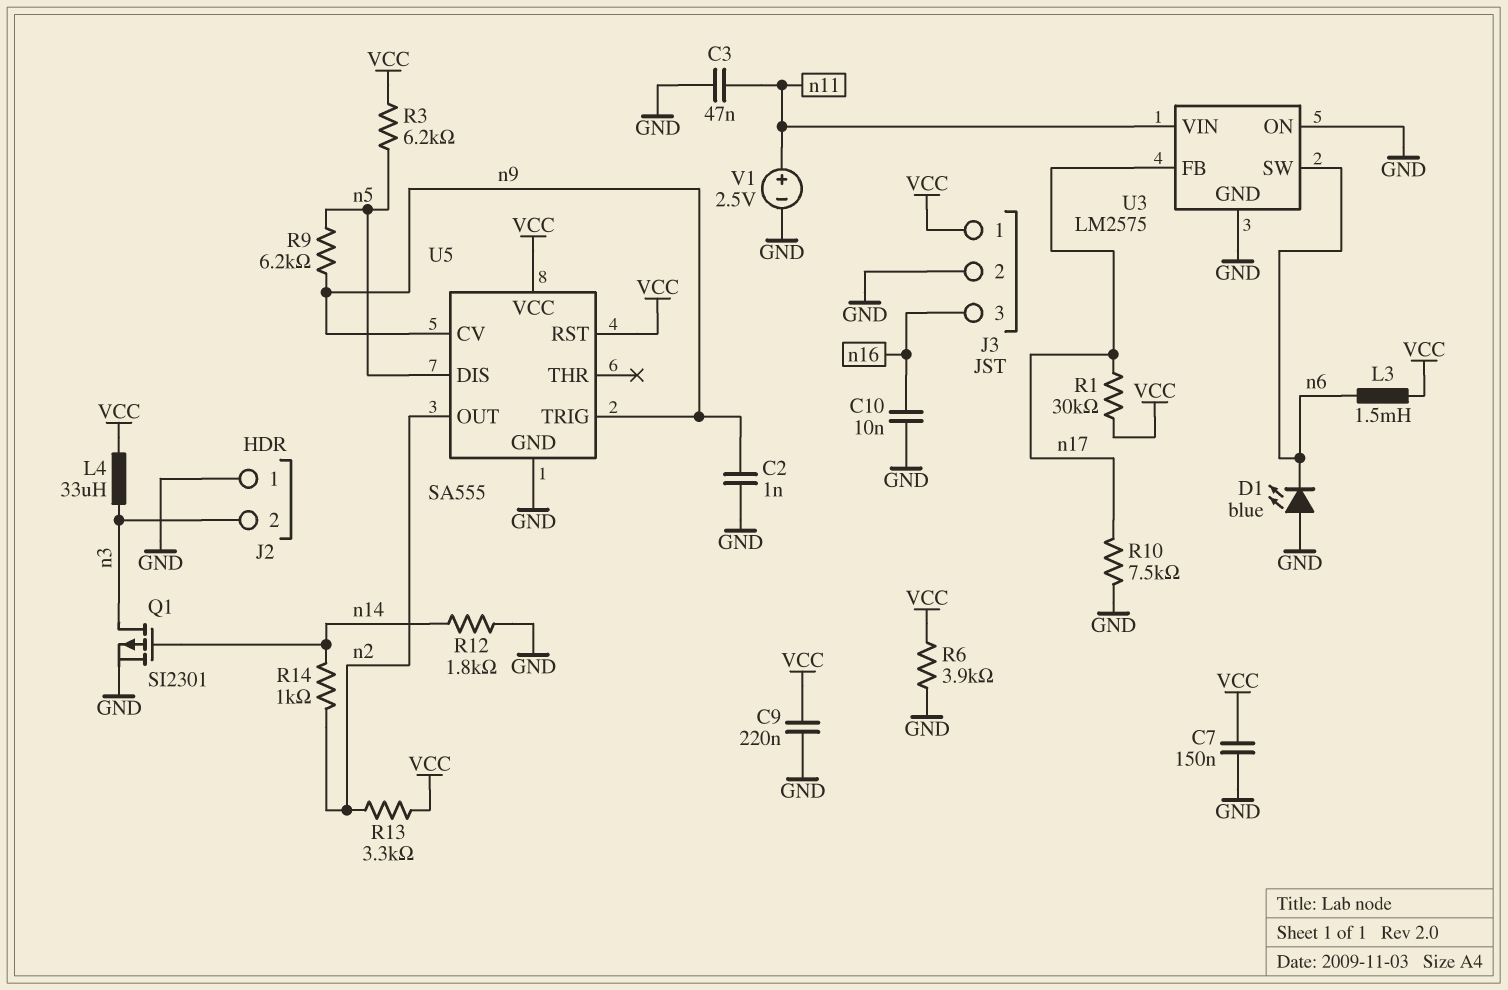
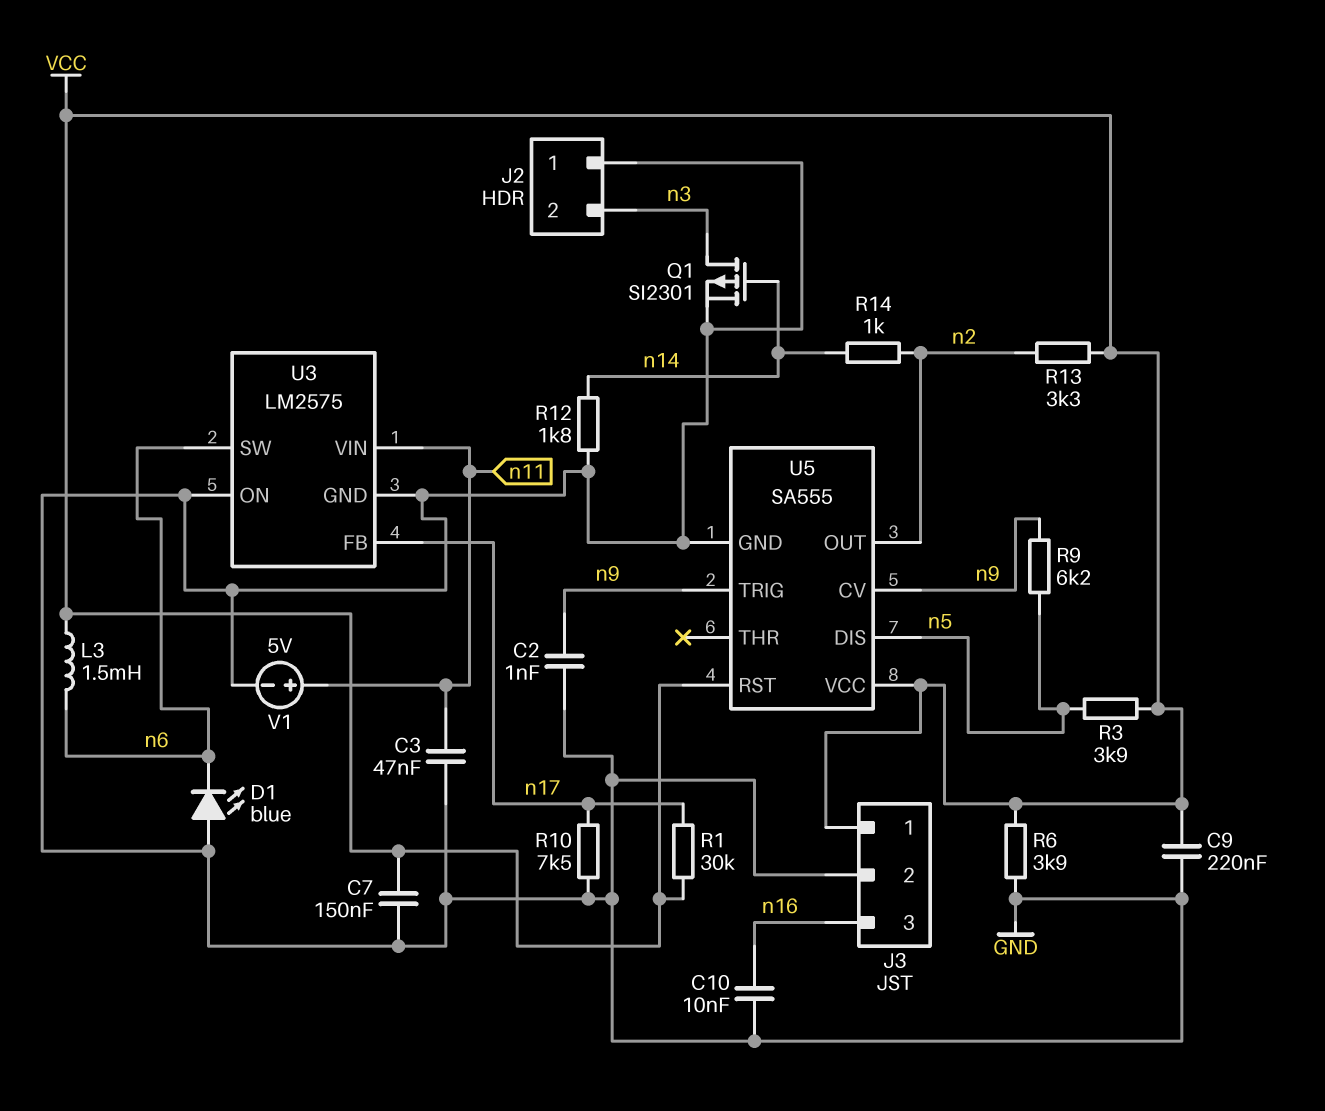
L4: 33uH (VCC, n3) -> none
R3: 6.2k (VCC, n5) -> 3.9k (VCC, n5)
V1: 2.5V (plus n11, minus GND) -> 5V (plus n11, minus GND)

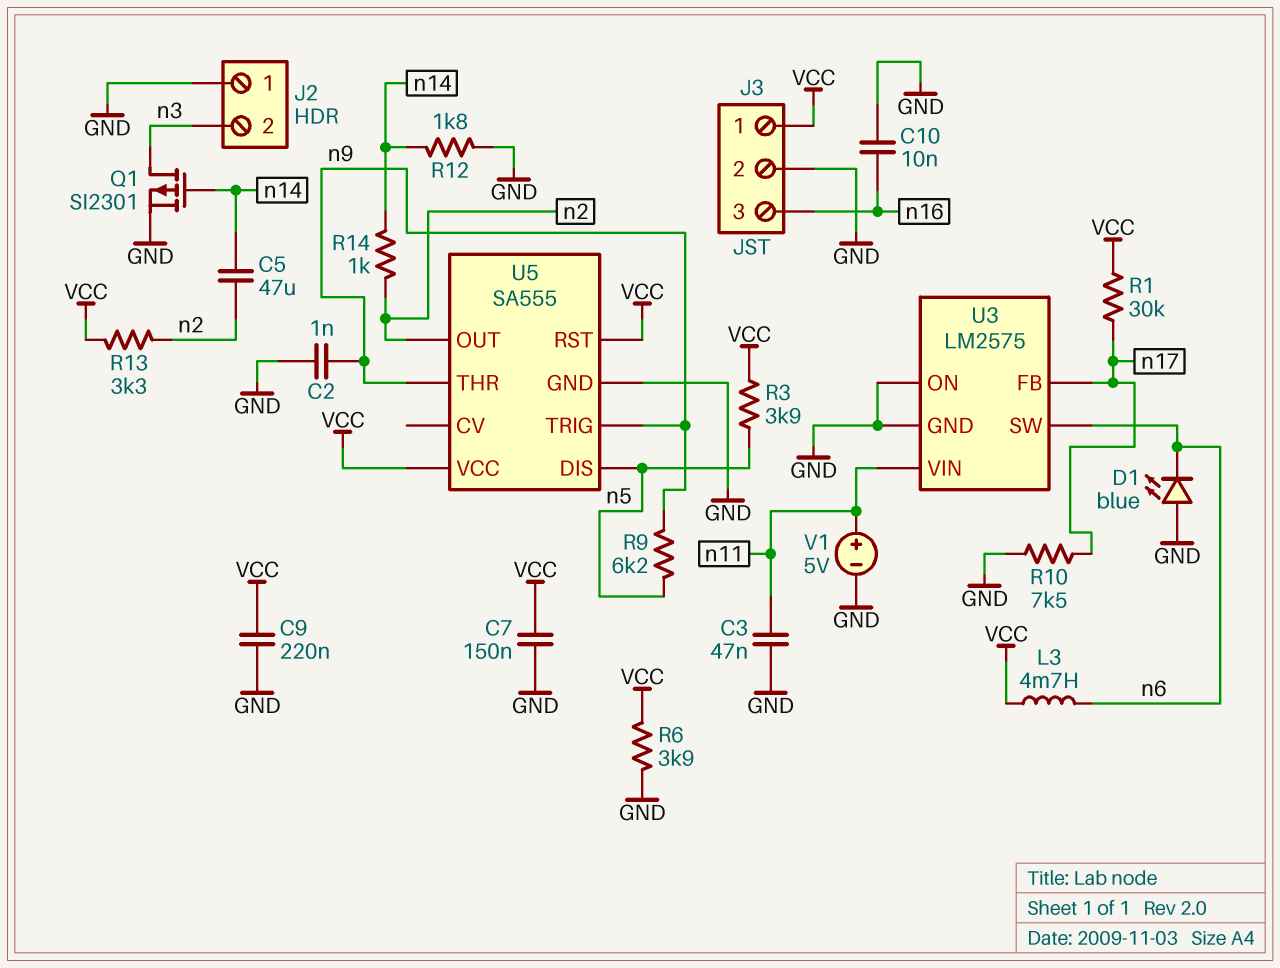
C5: none -> 47uF (n2, n14)
L3: 1.5mH (VCC, n6) -> 4.7mH (VCC, n6)
U5 pin CV: n9 -> none
U5 pin THR: none -> n9

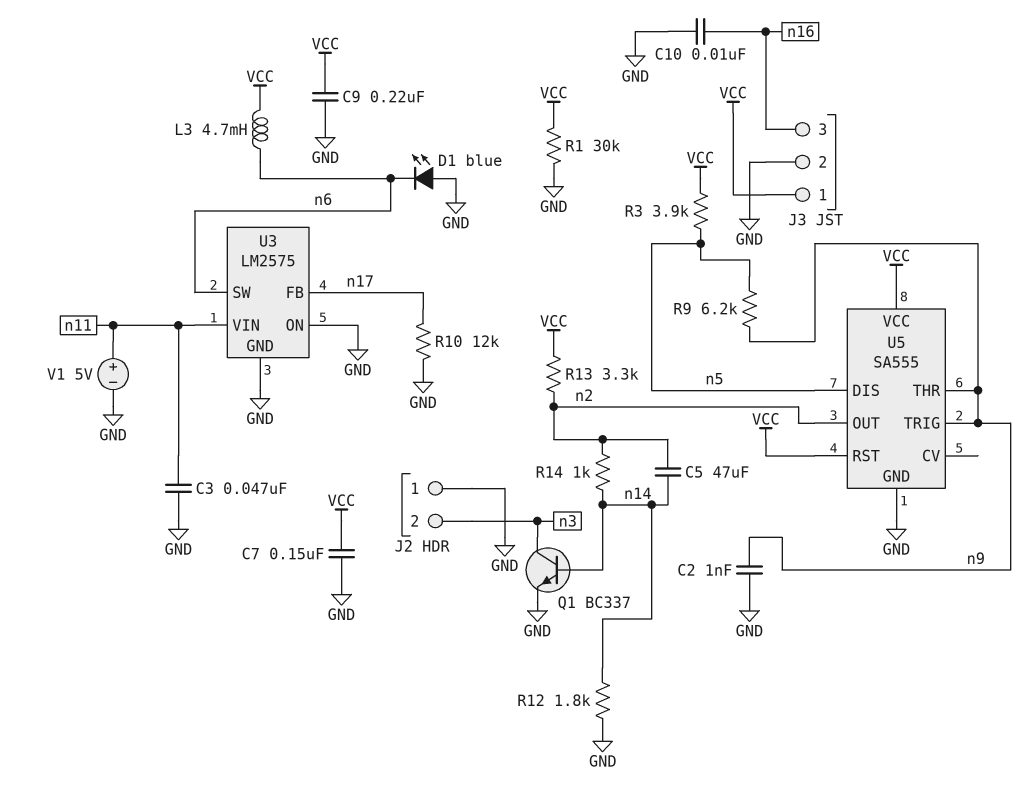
Q1: PMOS SI2301 (G n14, D n3, S GND) -> NPN BC337 (B n14, C n3, E GND)
R1: 30k (VCC, n17) -> 30k (GND, VCC)
R6: 3.9k (GND, VCC) -> none
R10: 7.5k (GND, n17) -> 12k (GND, n17)

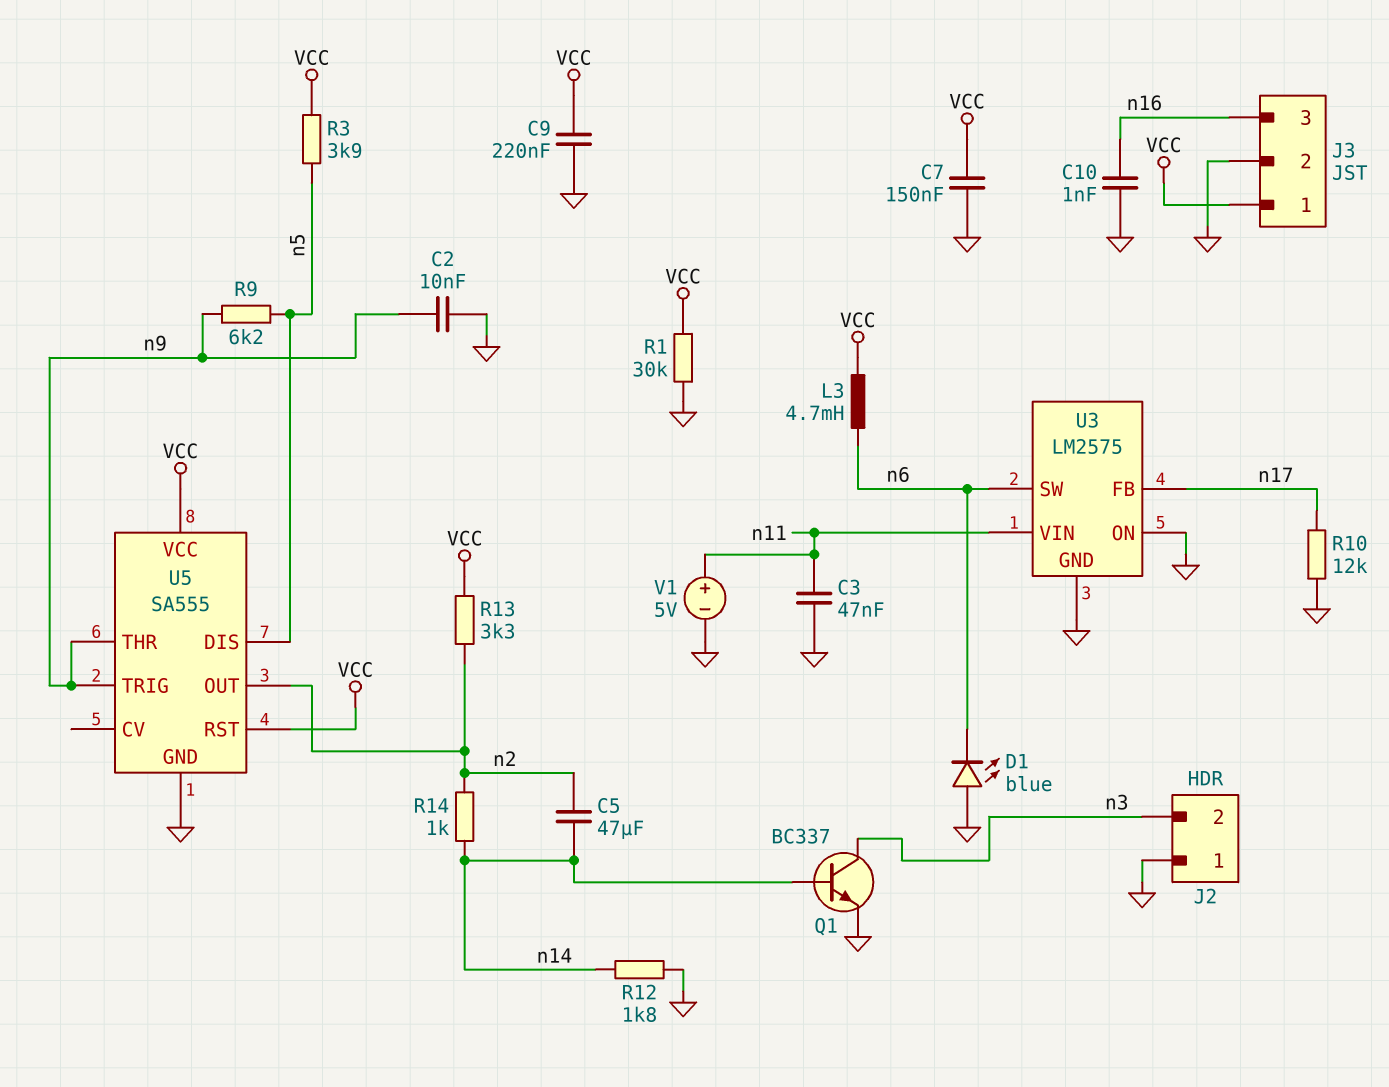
C2: 1nF (GND, n9) -> 10nF (GND, n9)
C10: 10nF (GND, n16) -> 1nF (GND, n16)

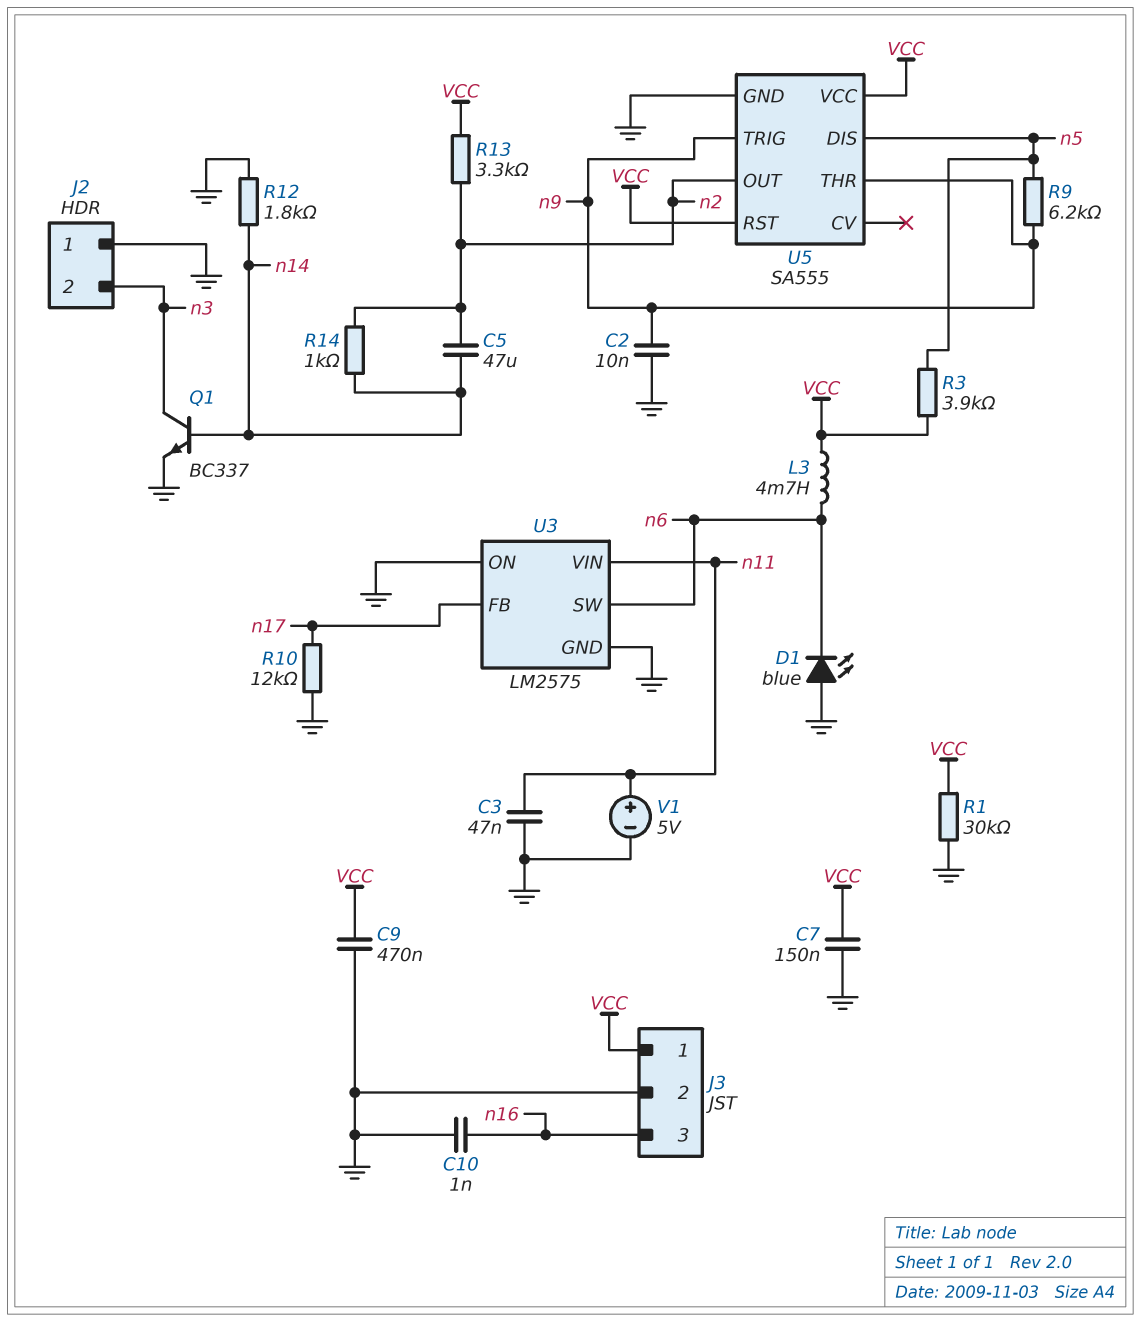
C9: 220nF (GND, VCC) -> 470nF (GND, VCC)

